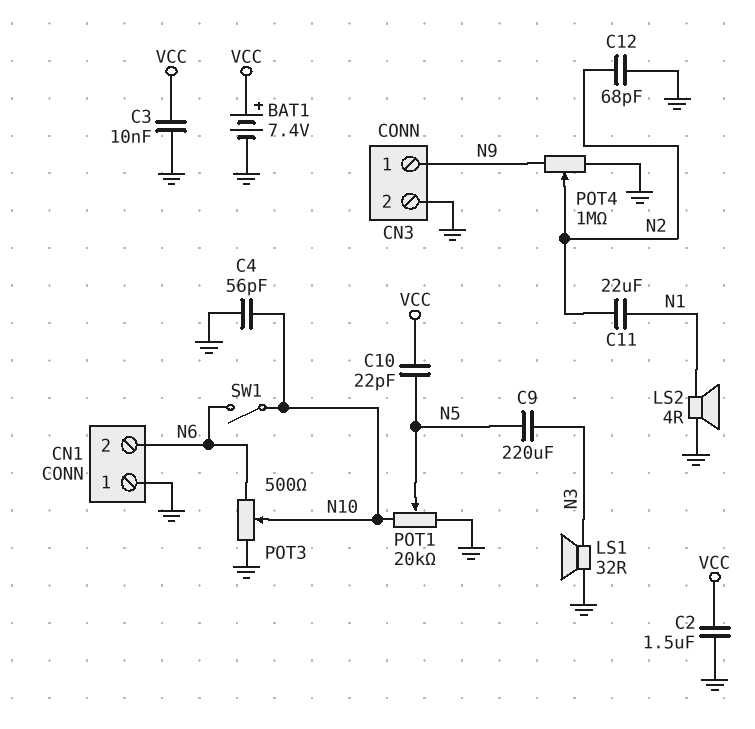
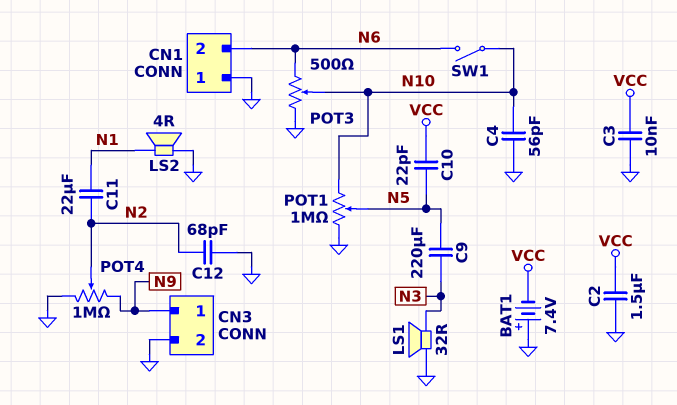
BAT1: 7.4V (plus VCC, minus GND) -> 7.4V (plus GND, minus VCC)
POT1: 20k (GND, N10, wiper N5) -> 1M (GND, N10, wiper N5)

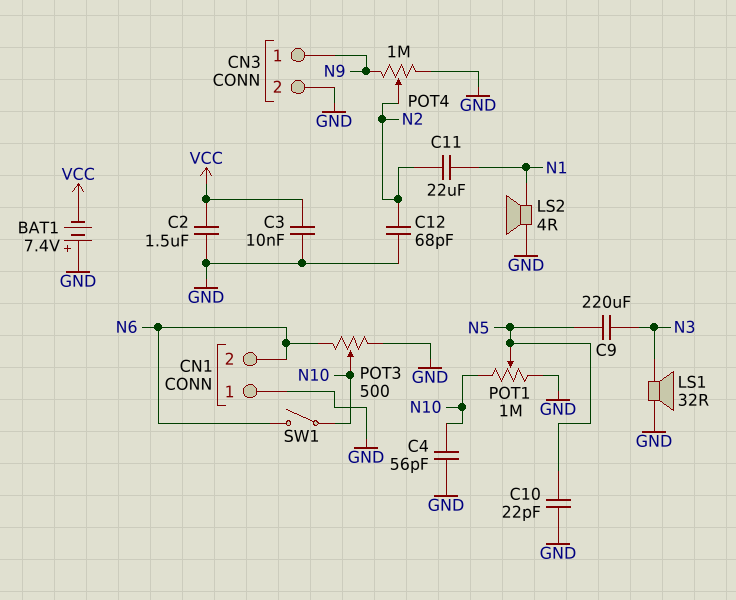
C10: 22pF (N5, VCC) -> 22pF (GND, N5)

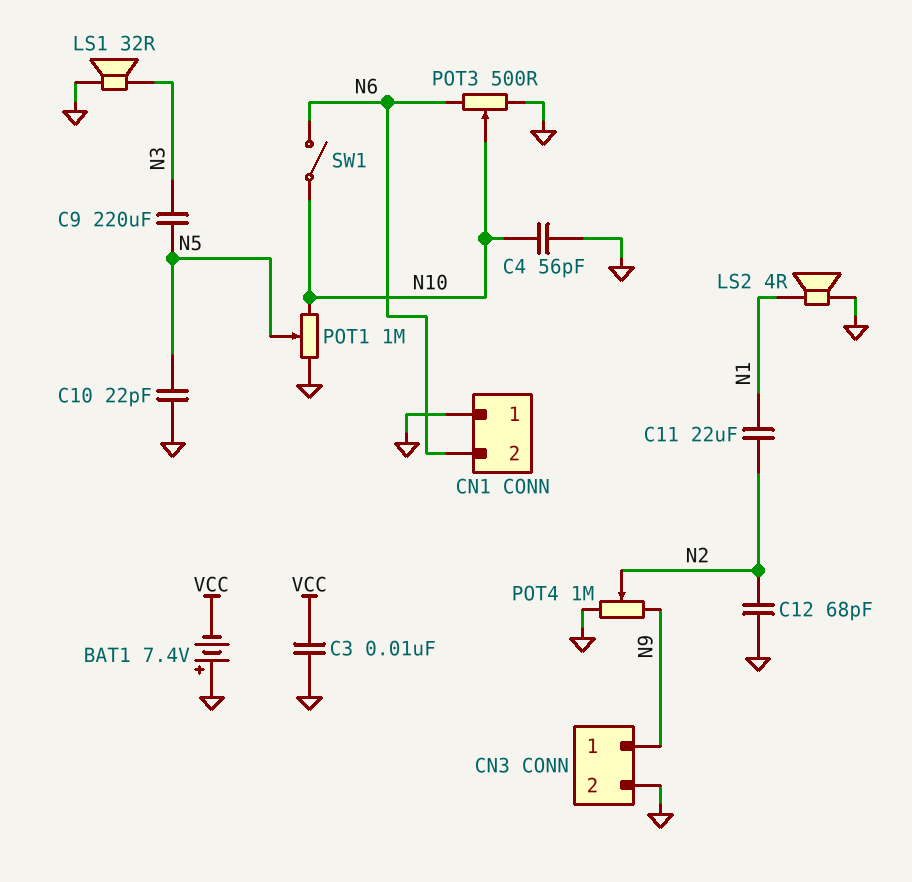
C2: 1.5uF (GND, VCC) -> none

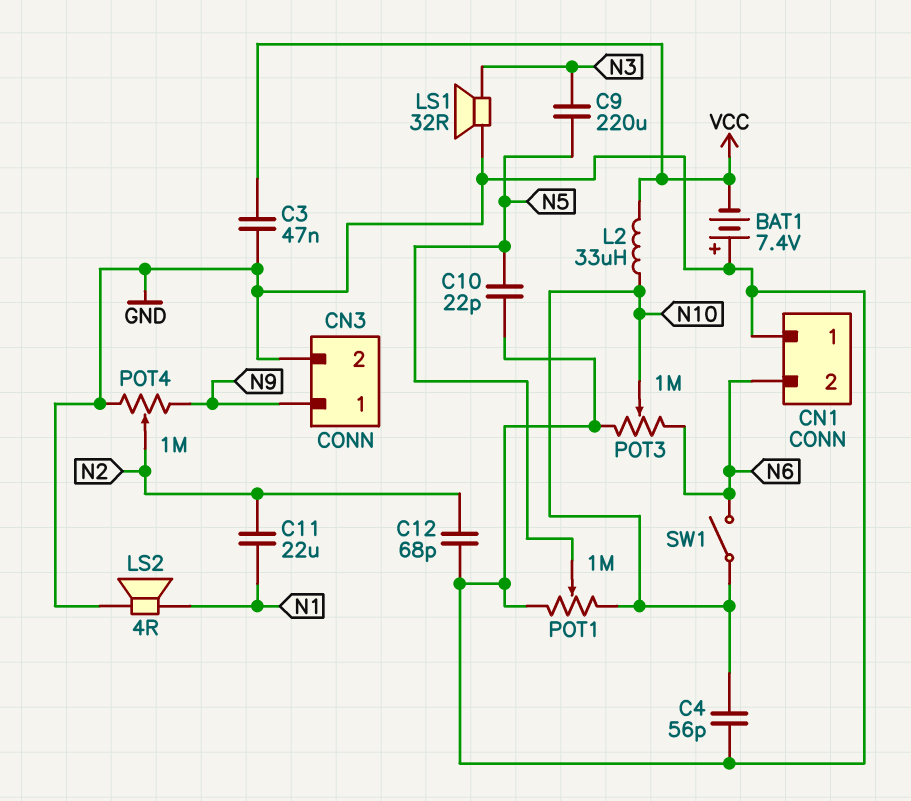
C3: 10nF (GND, VCC) -> 47nF (GND, VCC)
L2: none -> 33uH (N10, VCC)
POT3: 500 (GND, N6, wiper N10) -> 1M (GND, N6, wiper N10)

